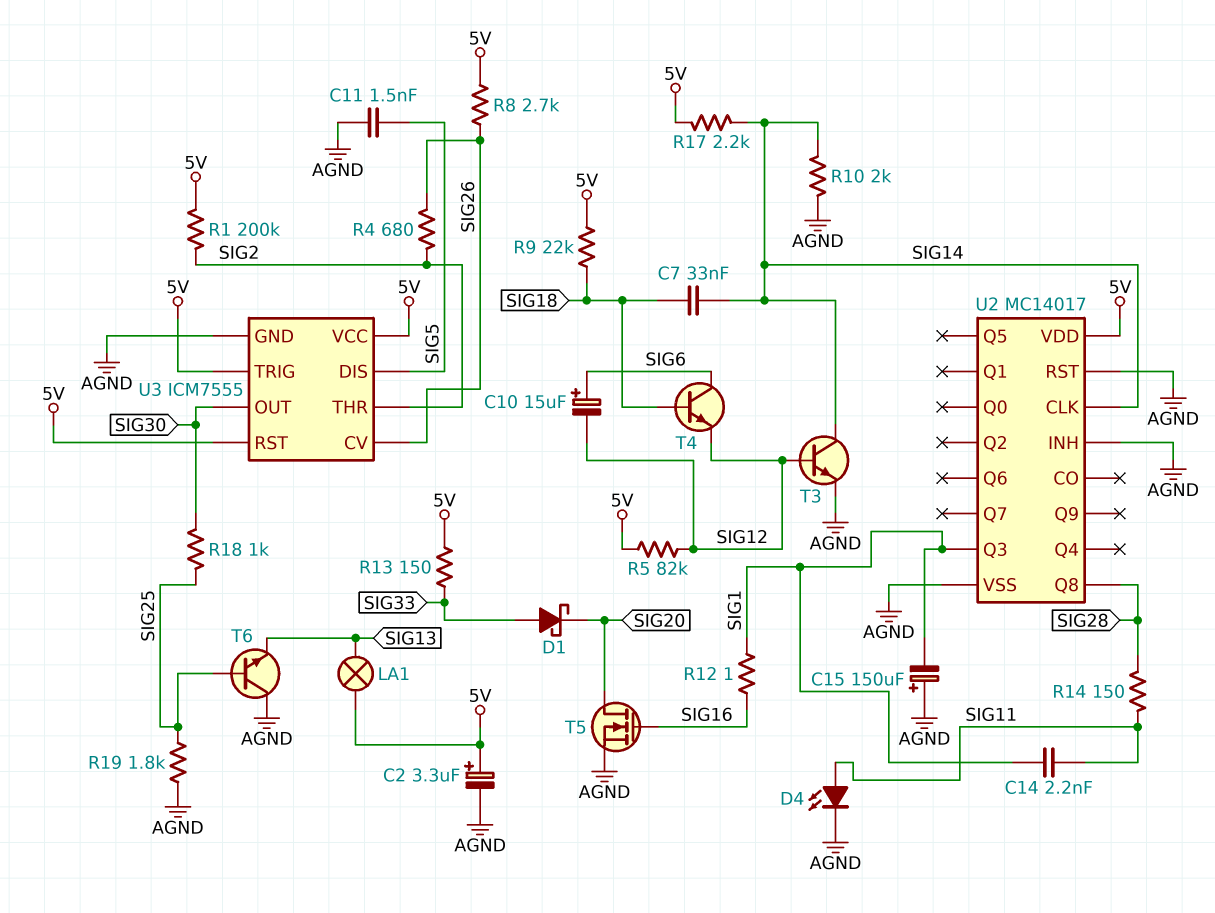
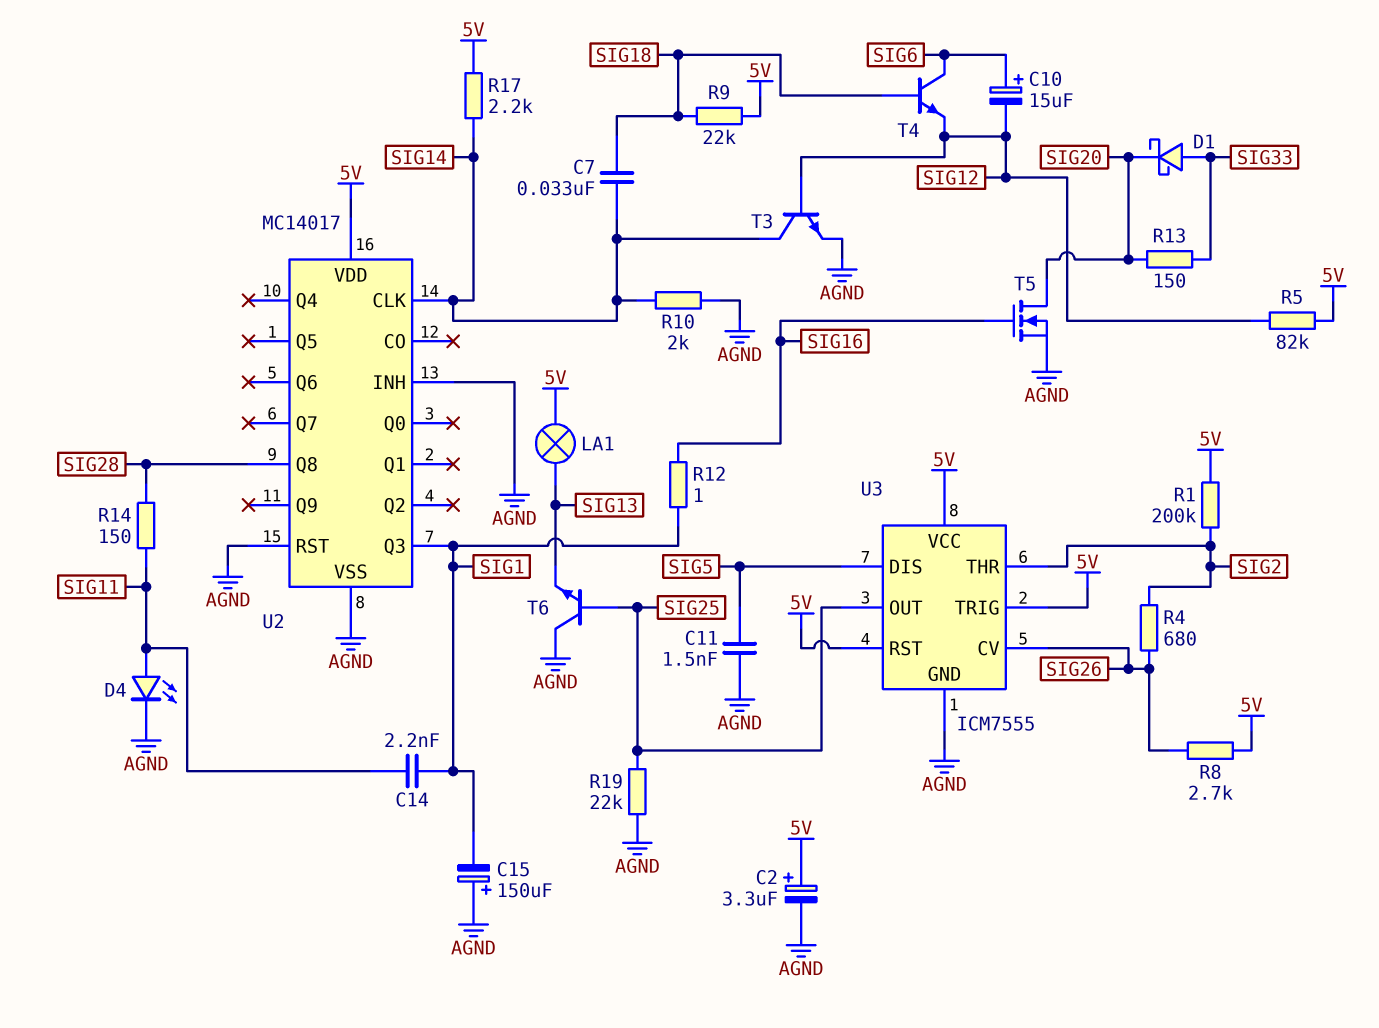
R13: 150 (5V, SIG33) -> 150 (SIG20, SIG33)
R18: 1k (SIG25, SIG30) -> none
R19: 1.8k (AGND, SIG25) -> 22k (AGND, SIG25)
U3 pin OUT: SIG30 -> SIG25

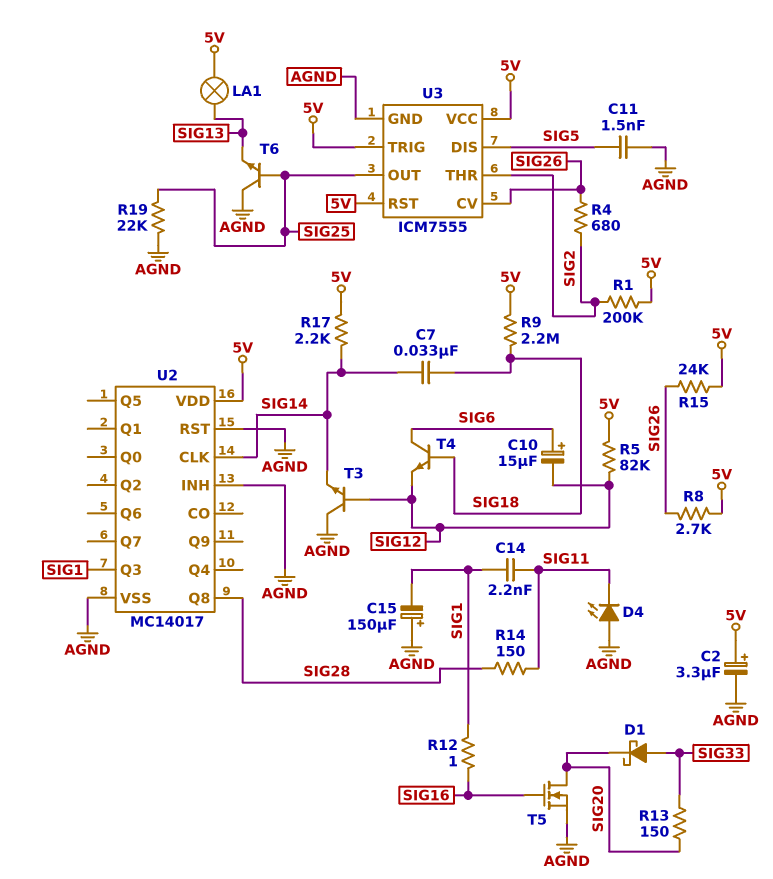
D4: LED (A SIG11, K AGND) -> LED (A AGND, K SIG11)
R9: 22k (5V, SIG18) -> 2.2M (5V, SIG18)
R10: 2k (AGND, SIG14) -> none
R15: none -> 24k (5V, SIG26)
T3: NPN (B SIG12, C SIG14, E AGND) -> NPN (B SIG12, C AGND, E SIG14)

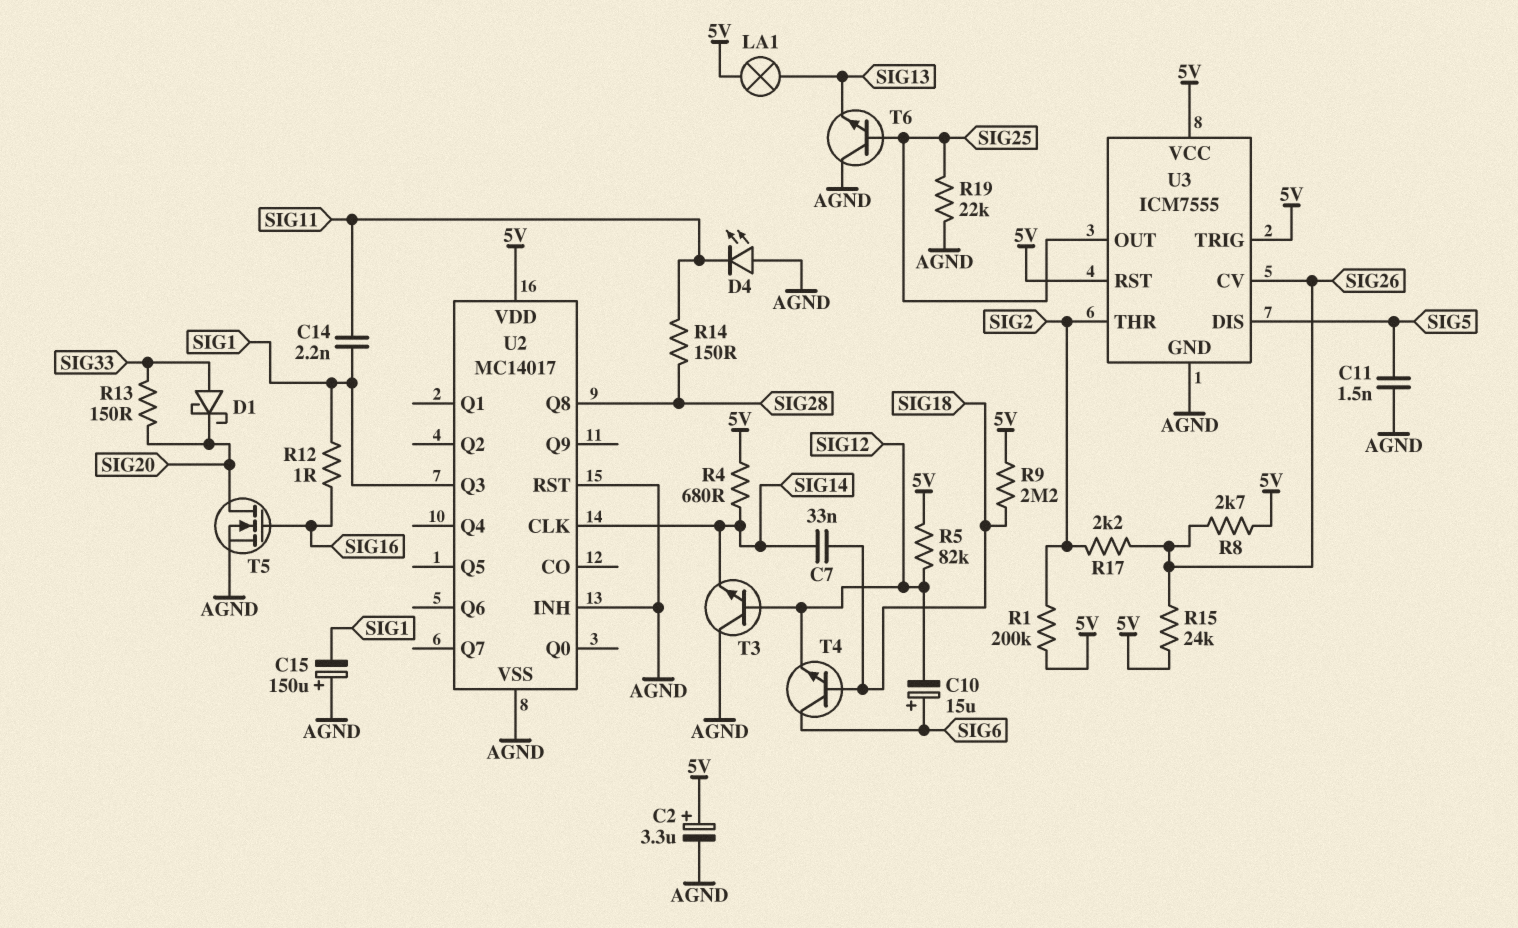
R4: 680 (SIG2, SIG26) -> 680 (5V, SIG14)
R17: 2.2k (5V, SIG14) -> 2.2k (SIG2, SIG26)

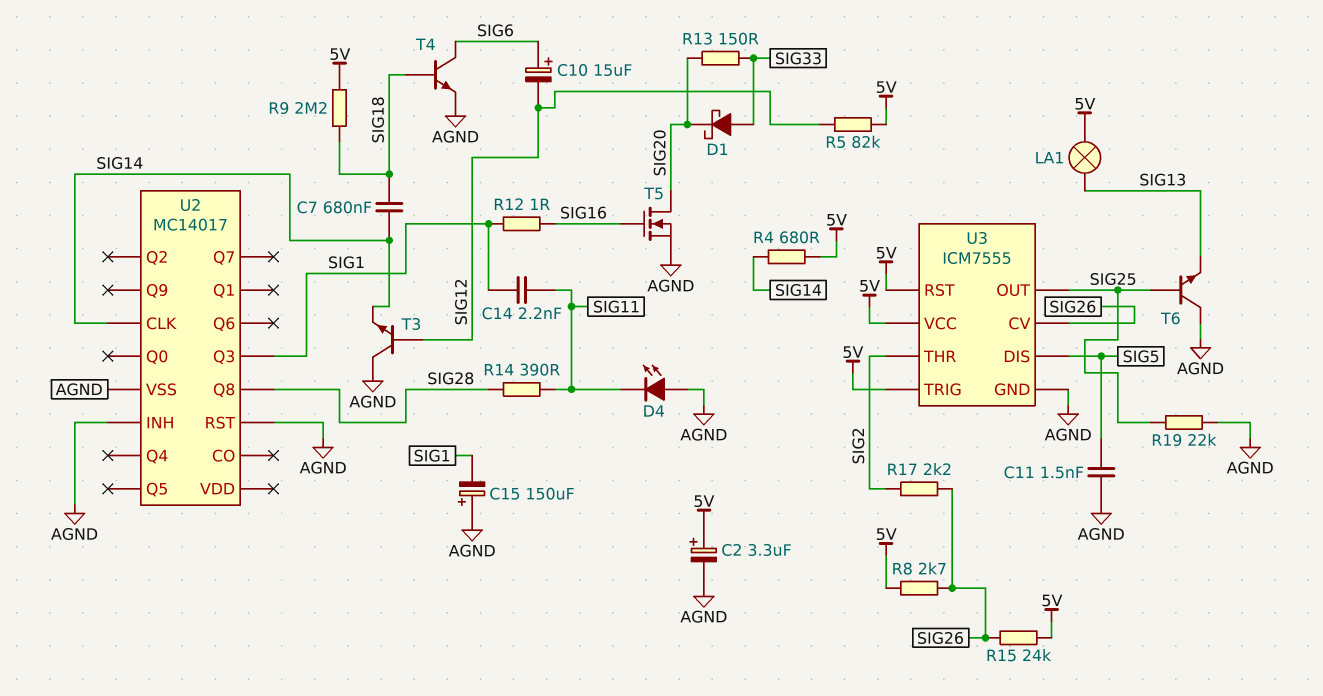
C7: 33nF (SIG14, SIG18) -> 680nF (SIG14, SIG18)
R1: 200k (5V, SIG2) -> none
R14: 150 (SIG11, SIG28) -> 390 (SIG11, SIG28)
T4: NPN (B SIG18, C SIG6, E SIG12) -> NPN (B SIG18, C SIG6, E AGND)
U2 pin VDD: 5V -> none

